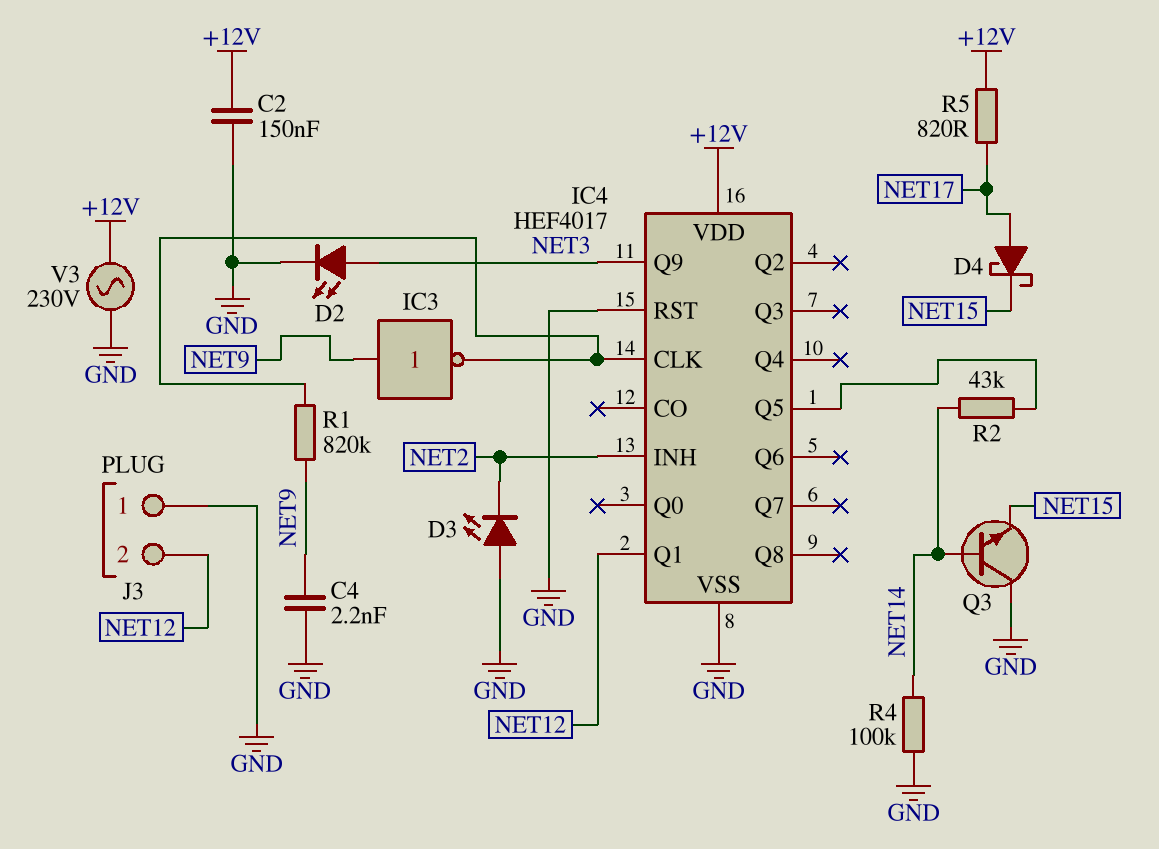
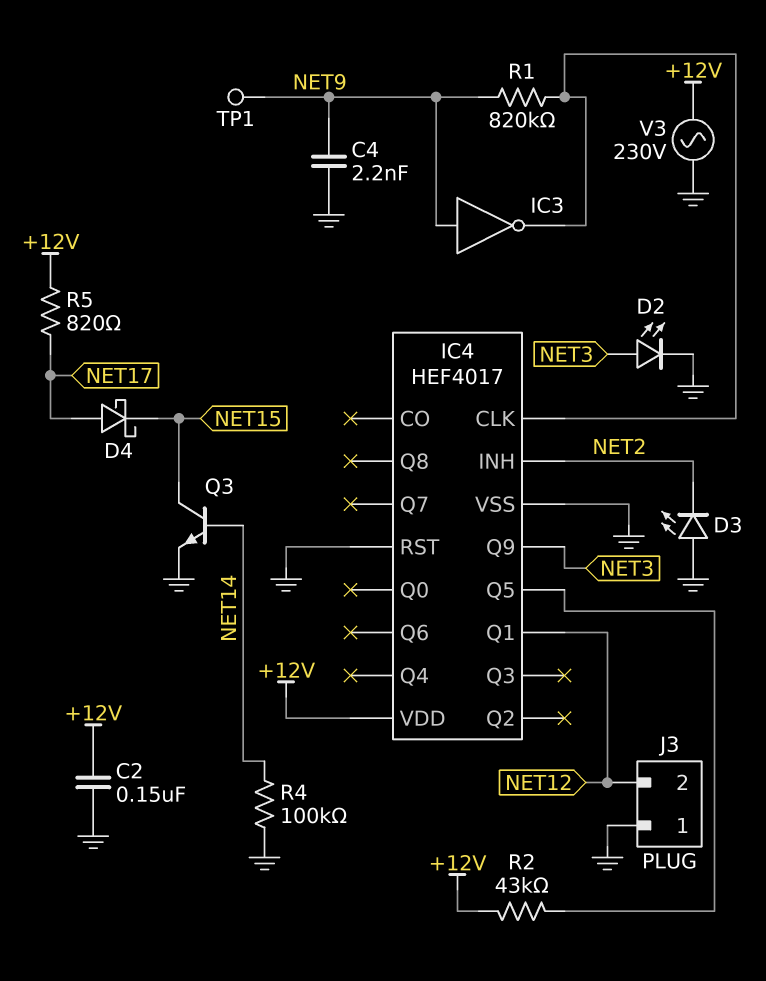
Q3: NPN (B NET14, C GND, E NET15) -> NPN (B NET14, C NET15, E GND)
R2: 43k (IC4/Q5, NET14) -> 43k (+12V, IC4/Q5)
TP1: none -> test point (NET9)

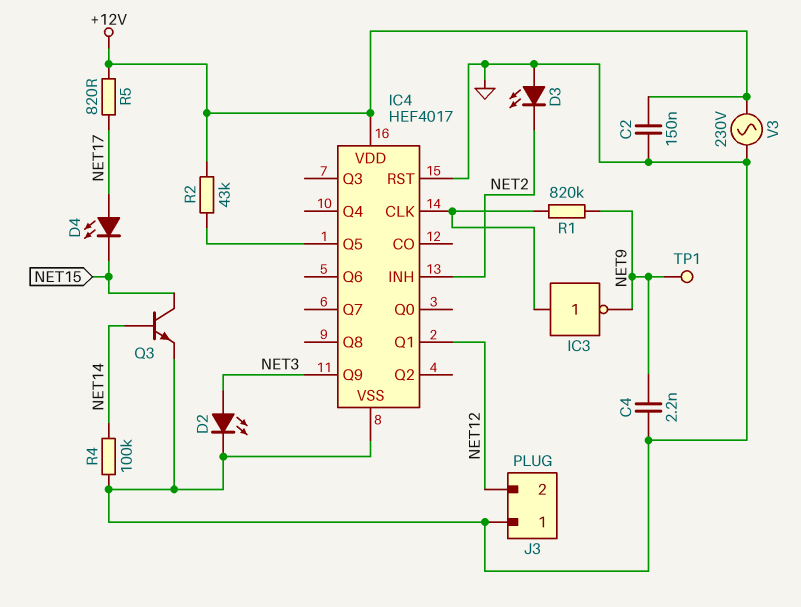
D4: schottky (A NET17, K NET15) -> LED (A NET17, K NET15)
IC3: NOT (in NET9, out IC4/CLK) -> NOT (in IC4/CLK, out NET9)

